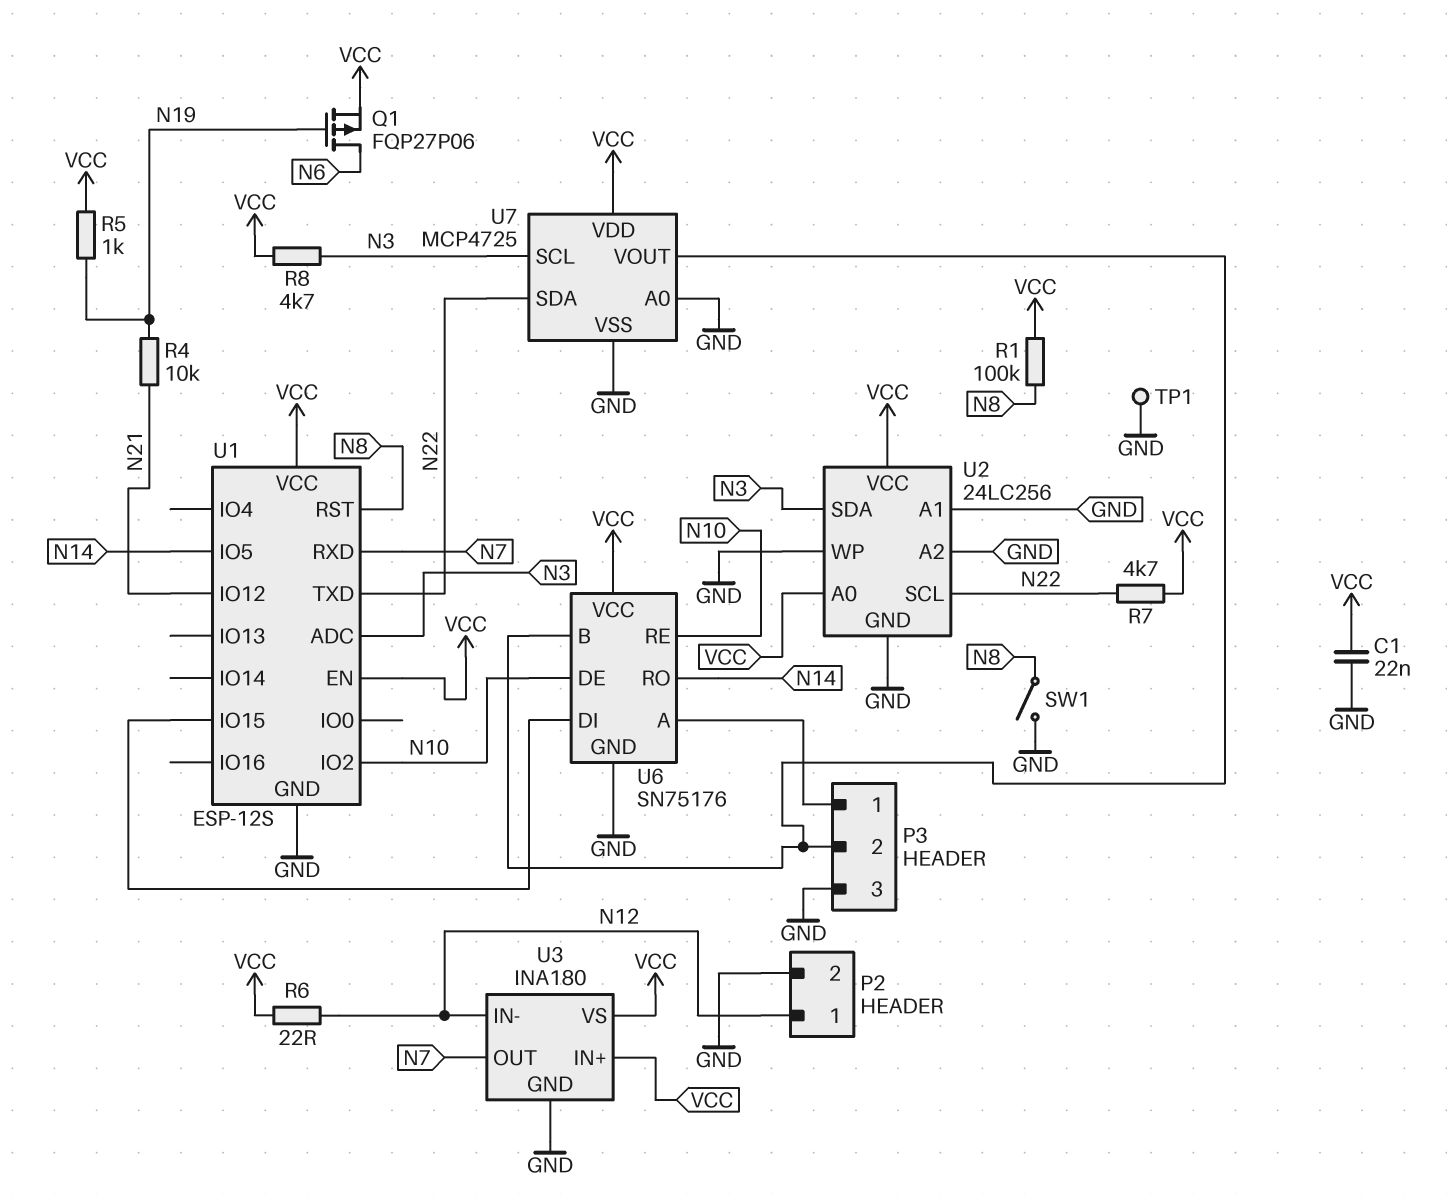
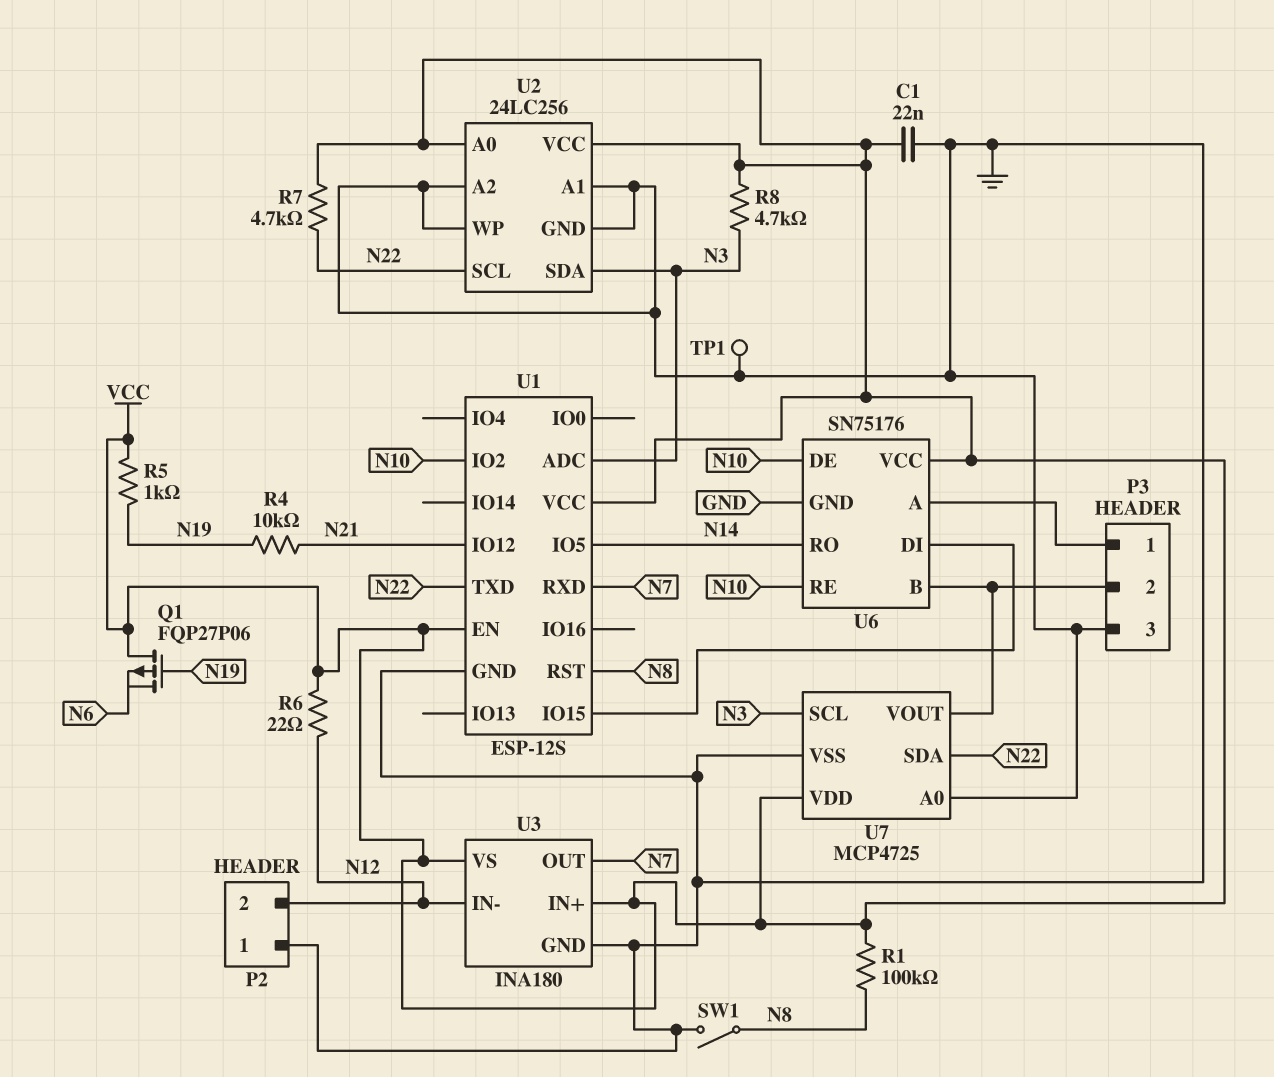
P2 pin 1: N12 -> GND
P2 pin 2: GND -> N12
Q1: PMOS FQP27P06 (G N19, D N6, S VCC) -> PMOS FQP27P06 (G N19, D VCC, S N6)

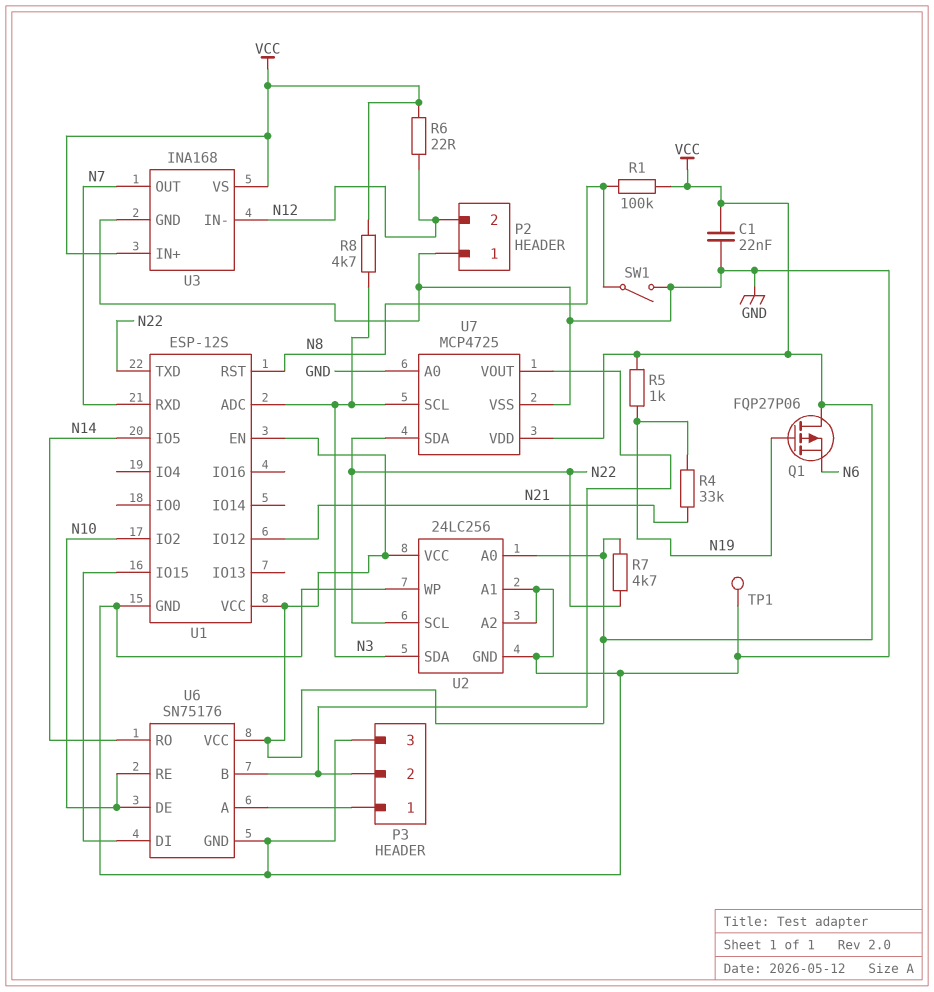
R4: 10k (N19, N21) -> 33k (N19, N21)
U3: INA180 -> INA168

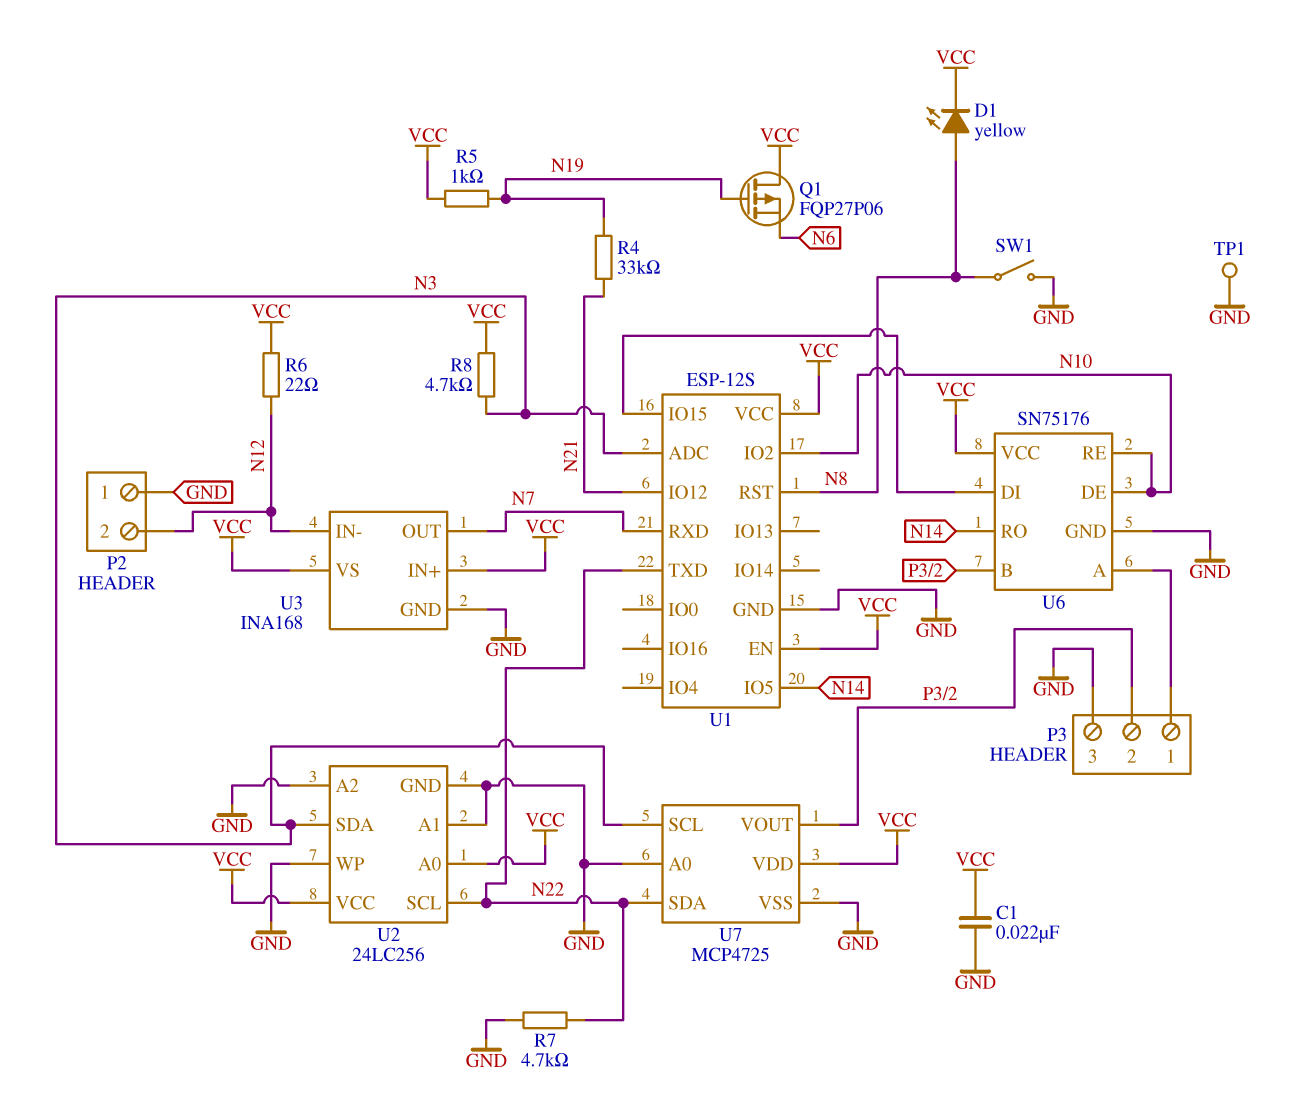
D1: none -> LED yellow (A N8, K VCC)
R1: 100k (N8, VCC) -> none
R7: 4.7k (N22, VCC) -> 4.7k (GND, N22)

